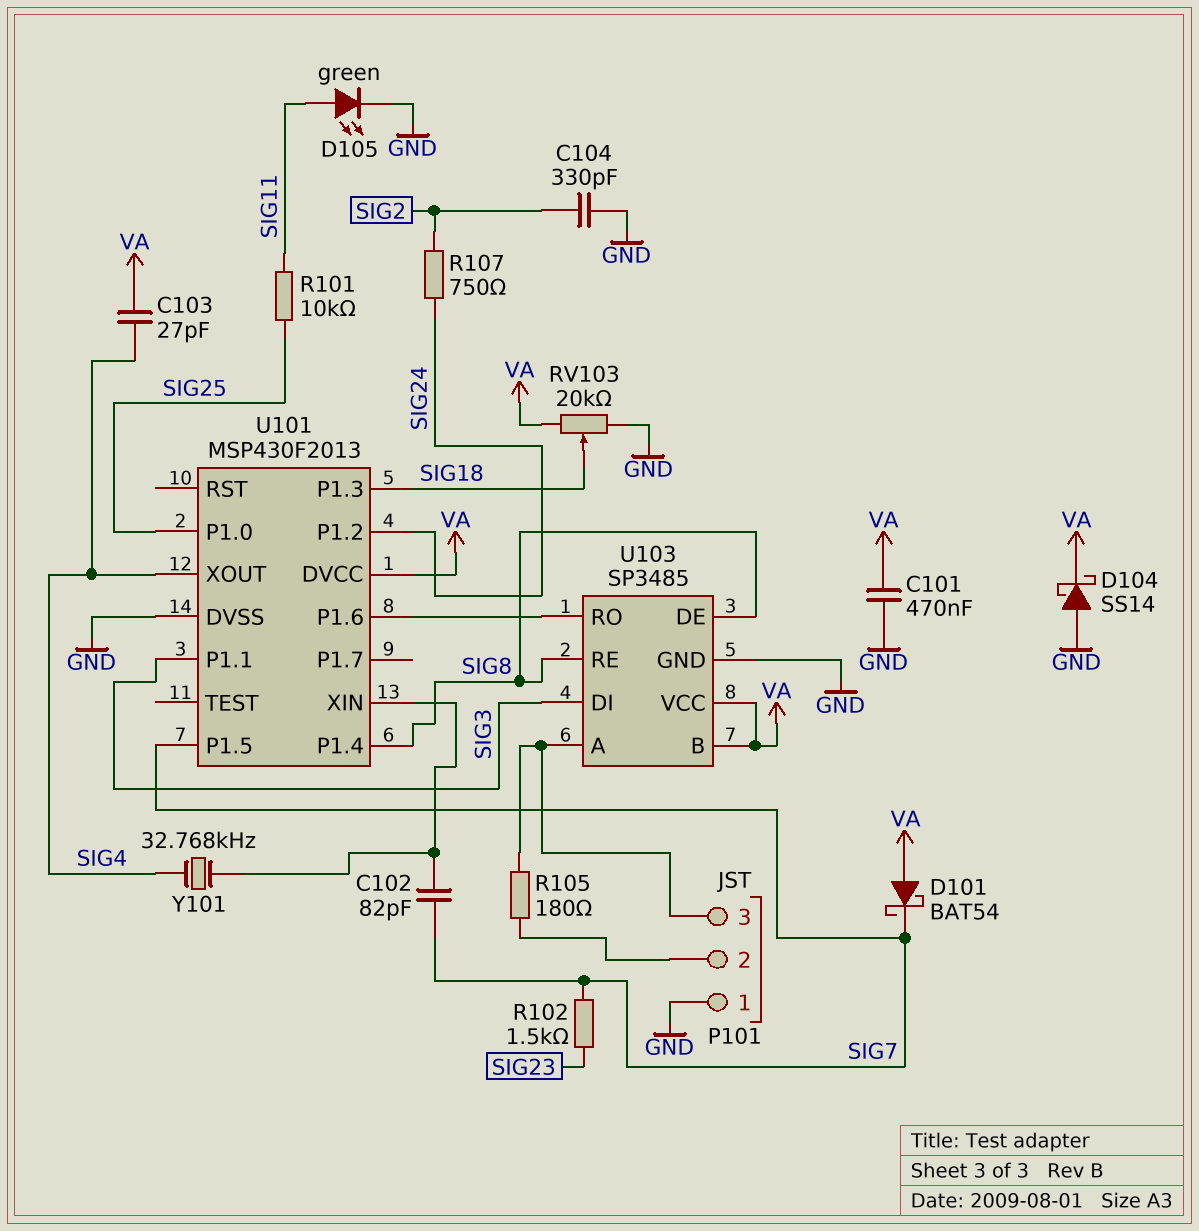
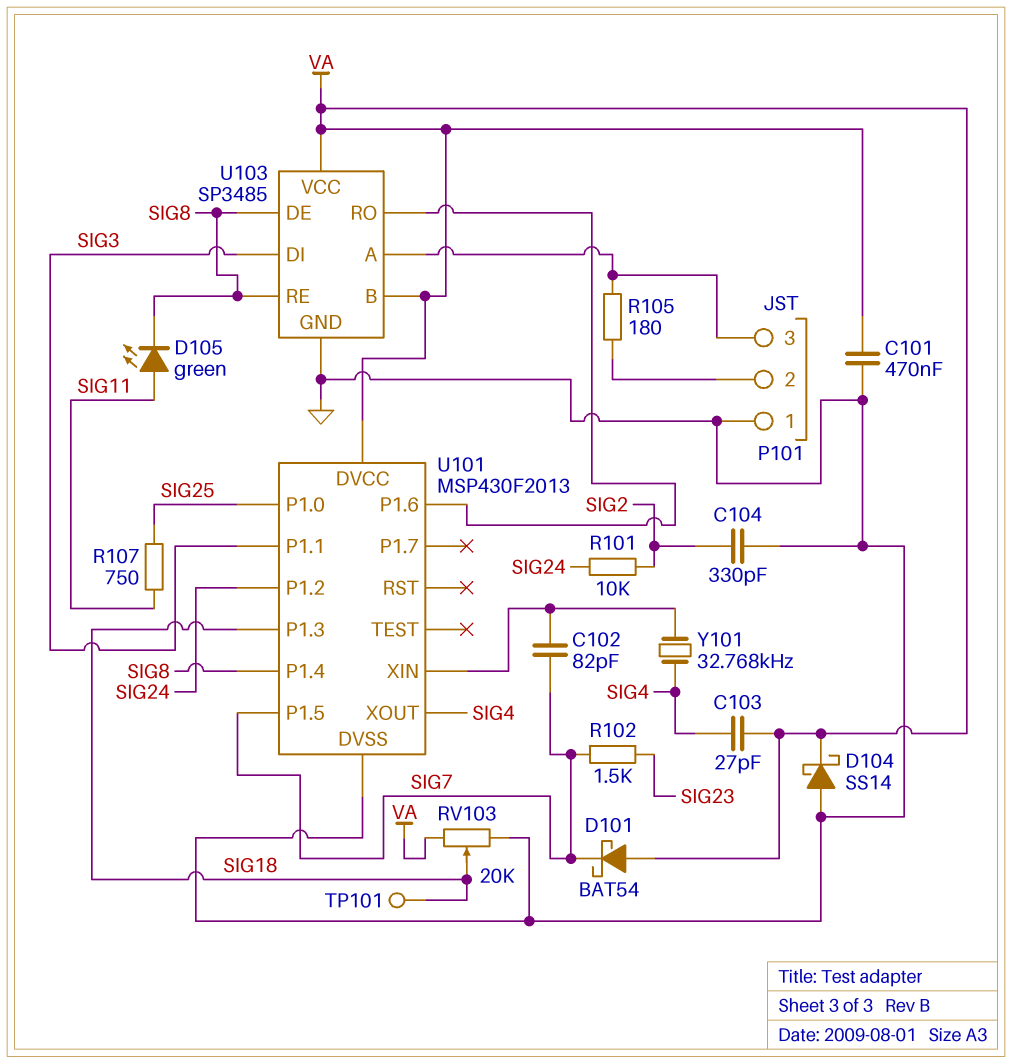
D105: LED green (A SIG11, K GND) -> LED green (A SIG11, K SIG8)
R101: 10k (SIG11, SIG25) -> 10k (SIG2, SIG24)
R107: 750 (SIG2, SIG24) -> 750 (SIG11, SIG25)
TP101: none -> test point (SIG18)

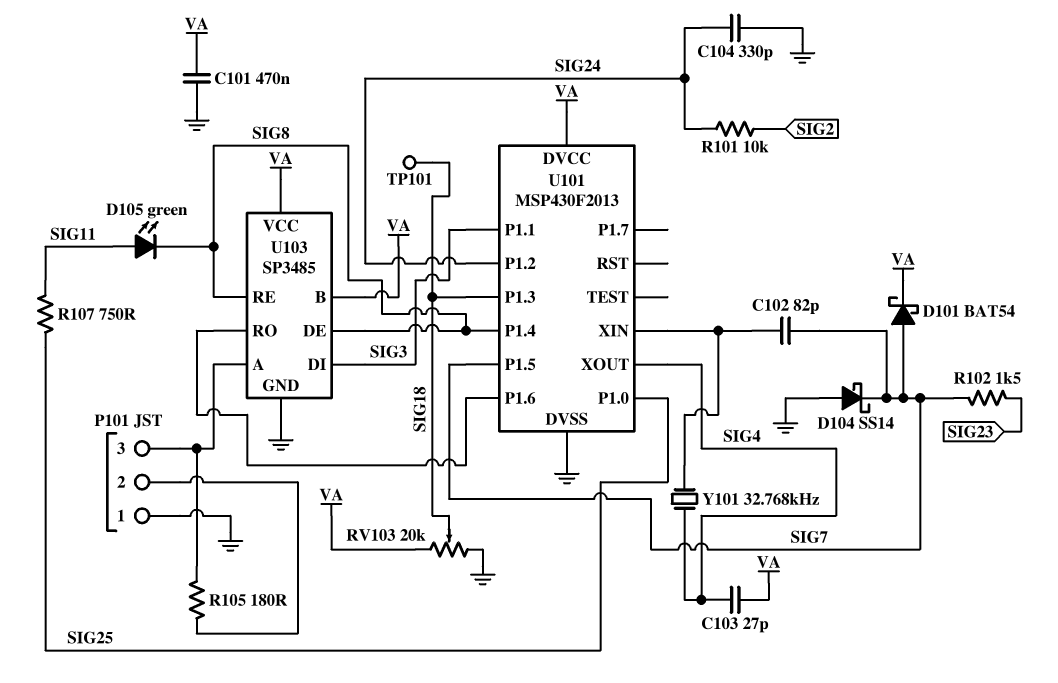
C104: 330pF (GND, SIG2) -> 330pF (GND, SIG24)
D101: schottky BAT54 (A VA, K SIG7) -> schottky BAT54 (A SIG7, K VA)
D104: schottky SS14 (A GND, K VA) -> schottky SS14 (A GND, K SIG7)

